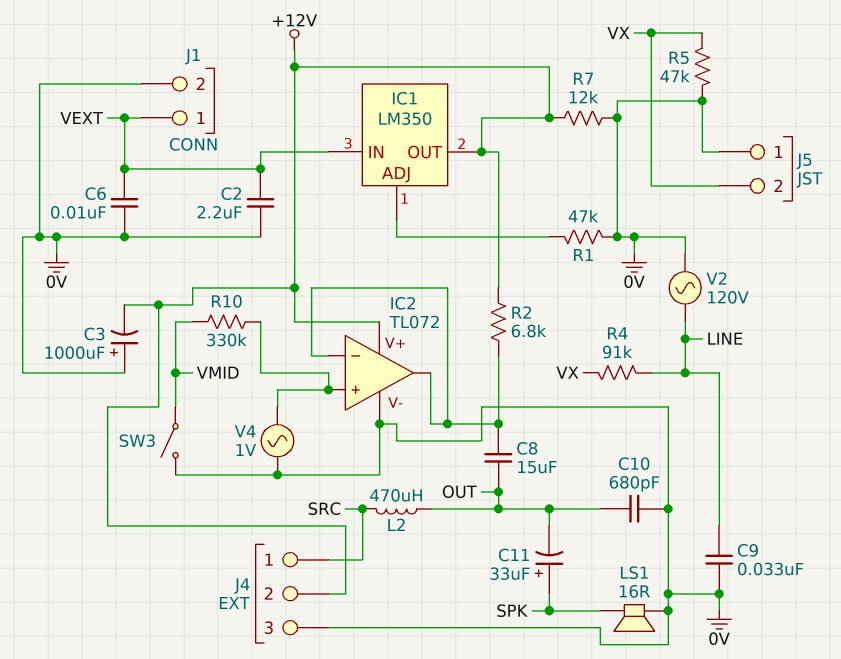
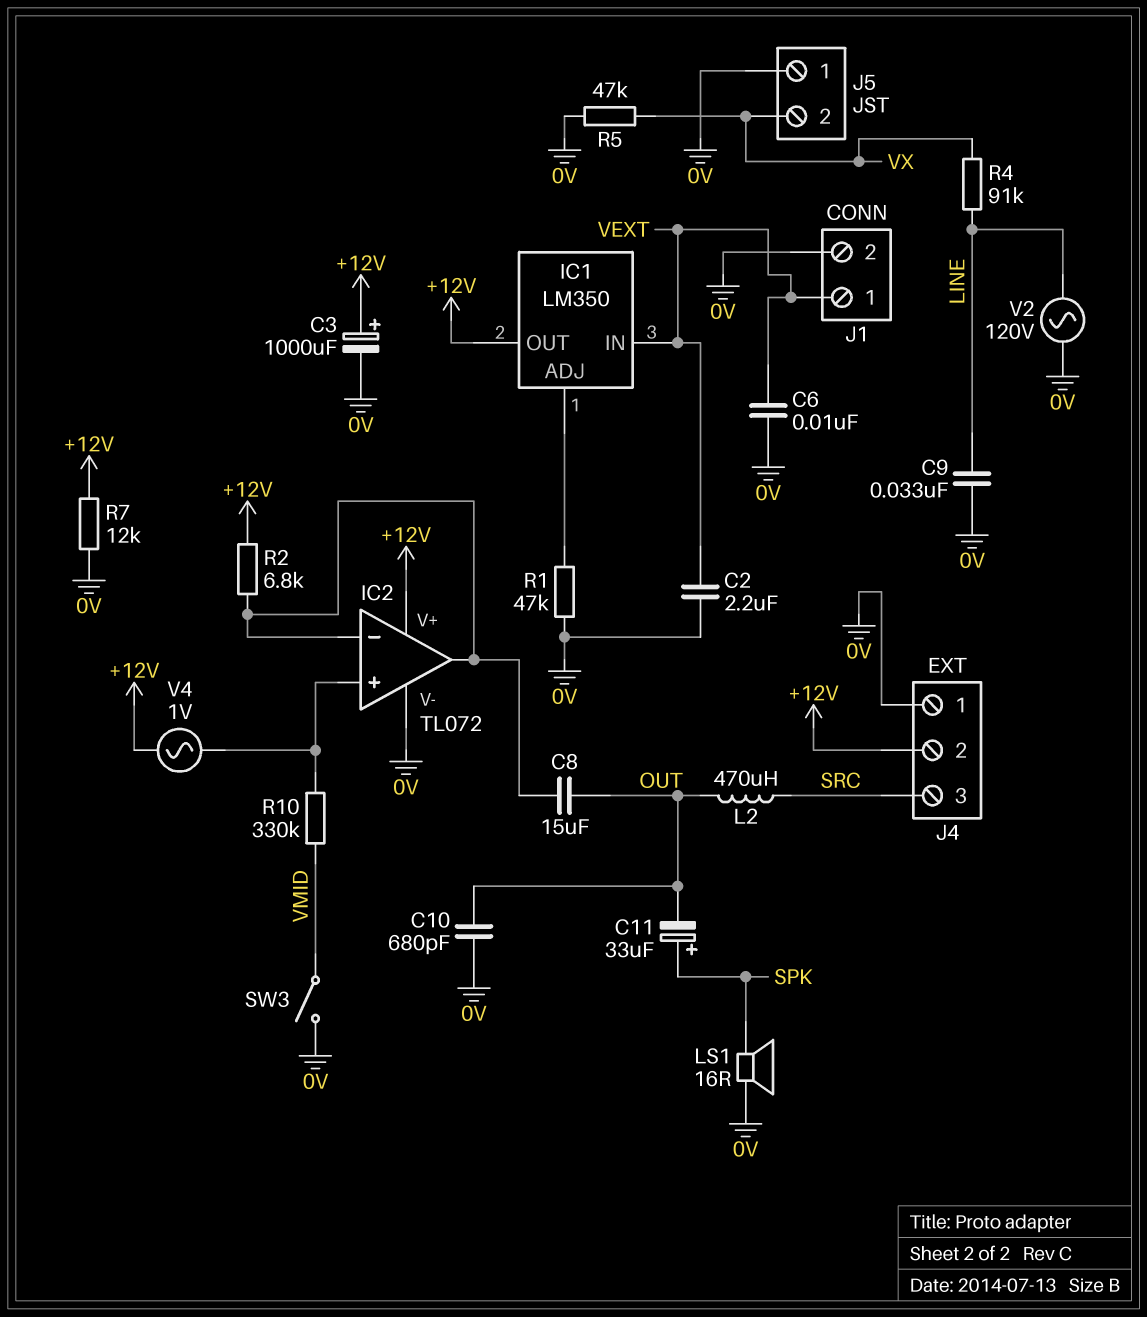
C3: 1000uF (plus 0V, minus +12V) -> 1000uF (plus +12V, minus 0V)
J4 pin 1: SRC -> 0V
J4 pin 3: 0V -> SRC
V4: AC 1V (0V, IC2/in+) -> AC 1V (+12V, IC2/in+)

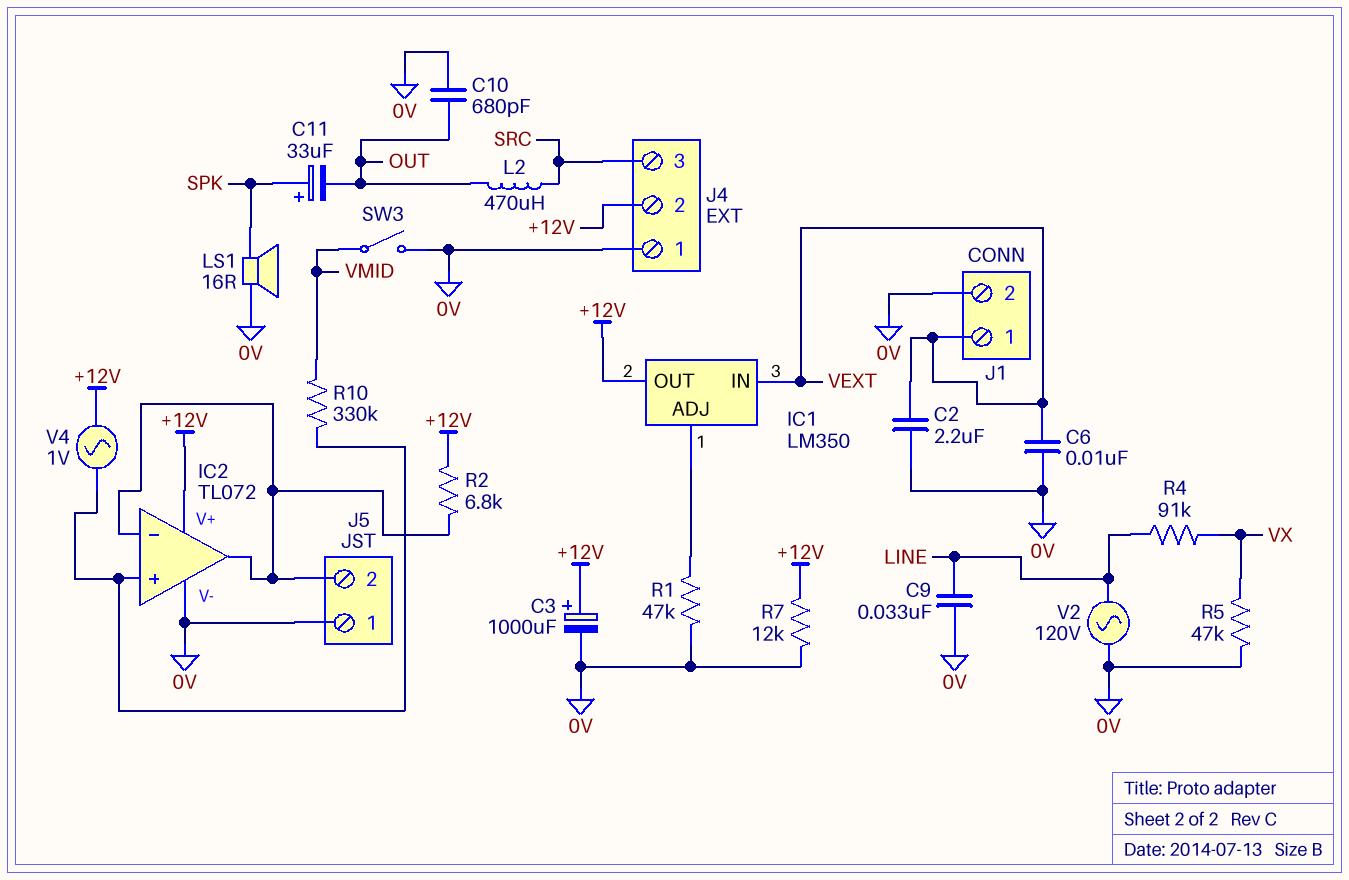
C8: 15uF (IC2/in-, OUT) -> none
J5 pin 2: VX -> IC2/in-

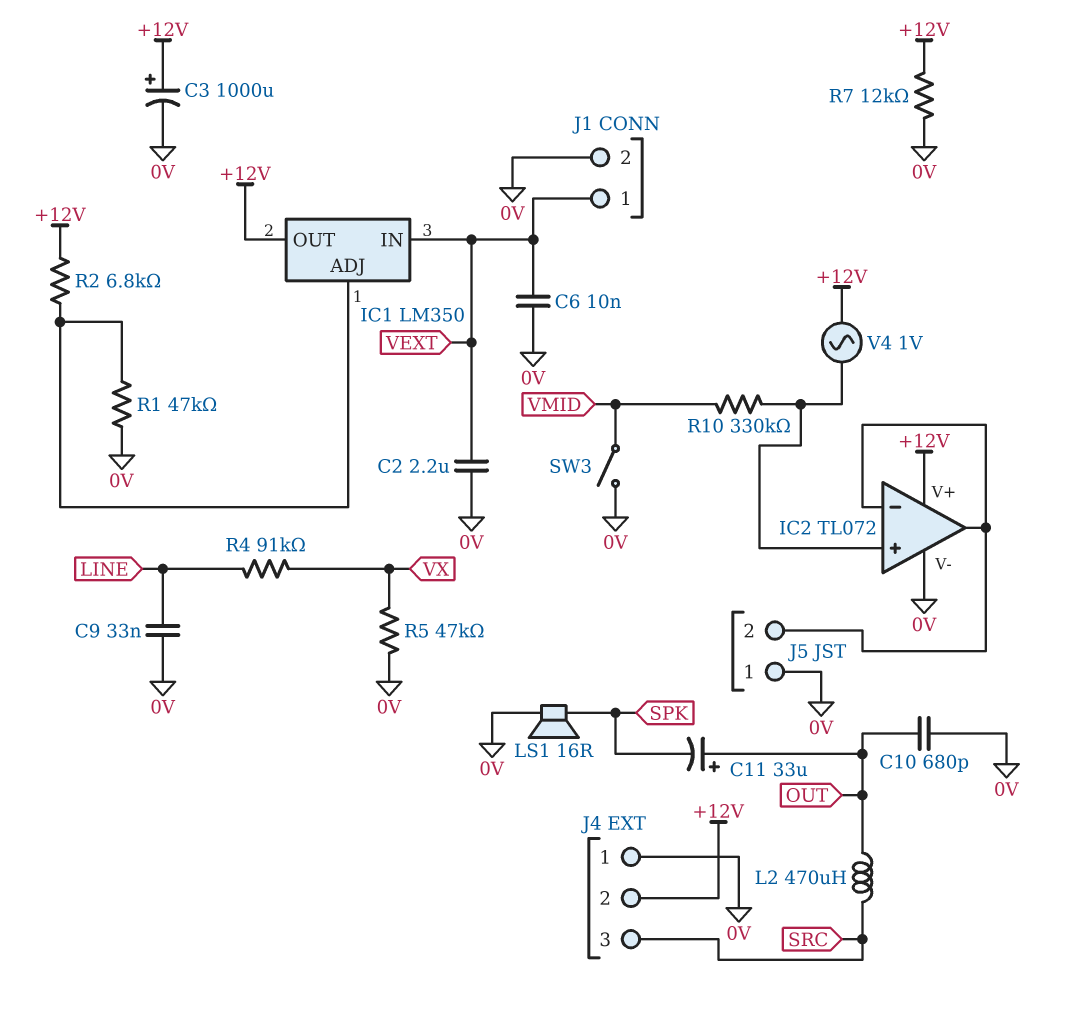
C11: 33uF (plus SPK, minus OUT) -> 33uF (plus OUT, minus SPK)
R2: 6.8k (+12V, IC2/in-) -> 6.8k (+12V, IC1/ADJ)
V2: AC 120V (0V, LINE) -> none

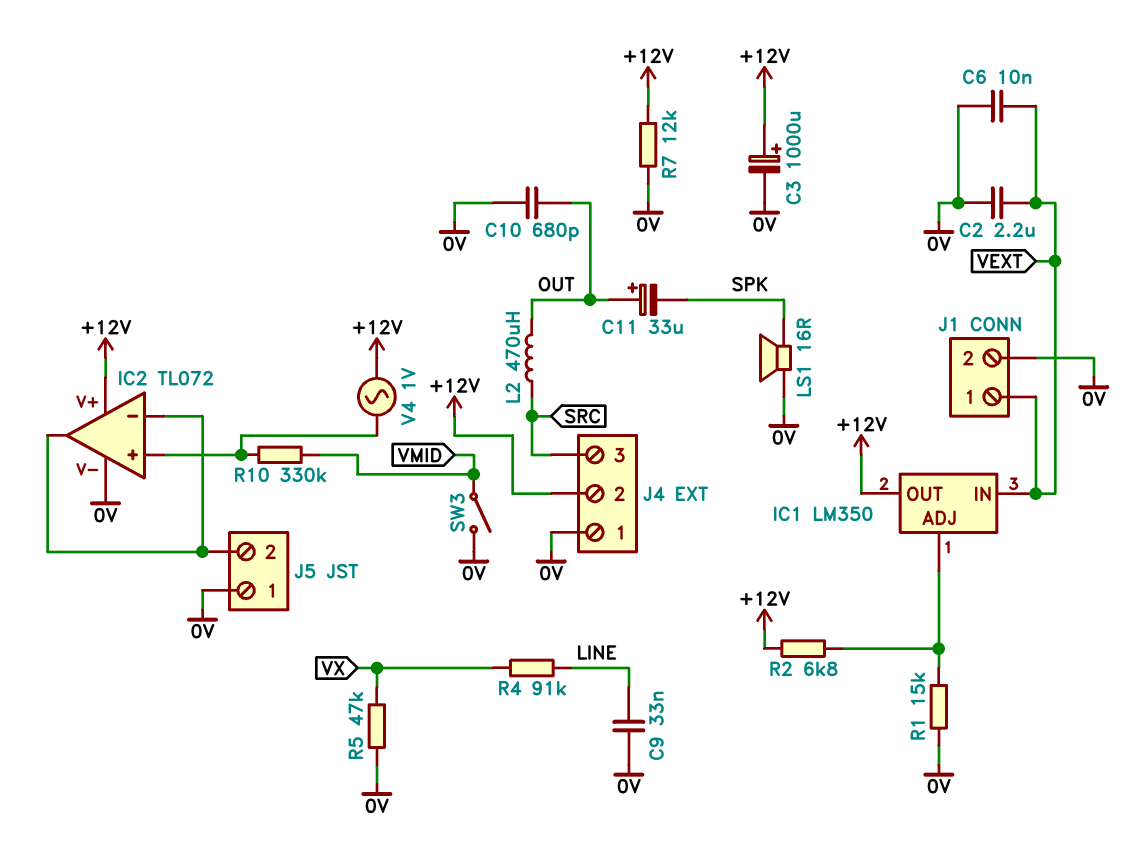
R1: 47k (0V, IC1/ADJ) -> 15k (0V, IC1/ADJ)

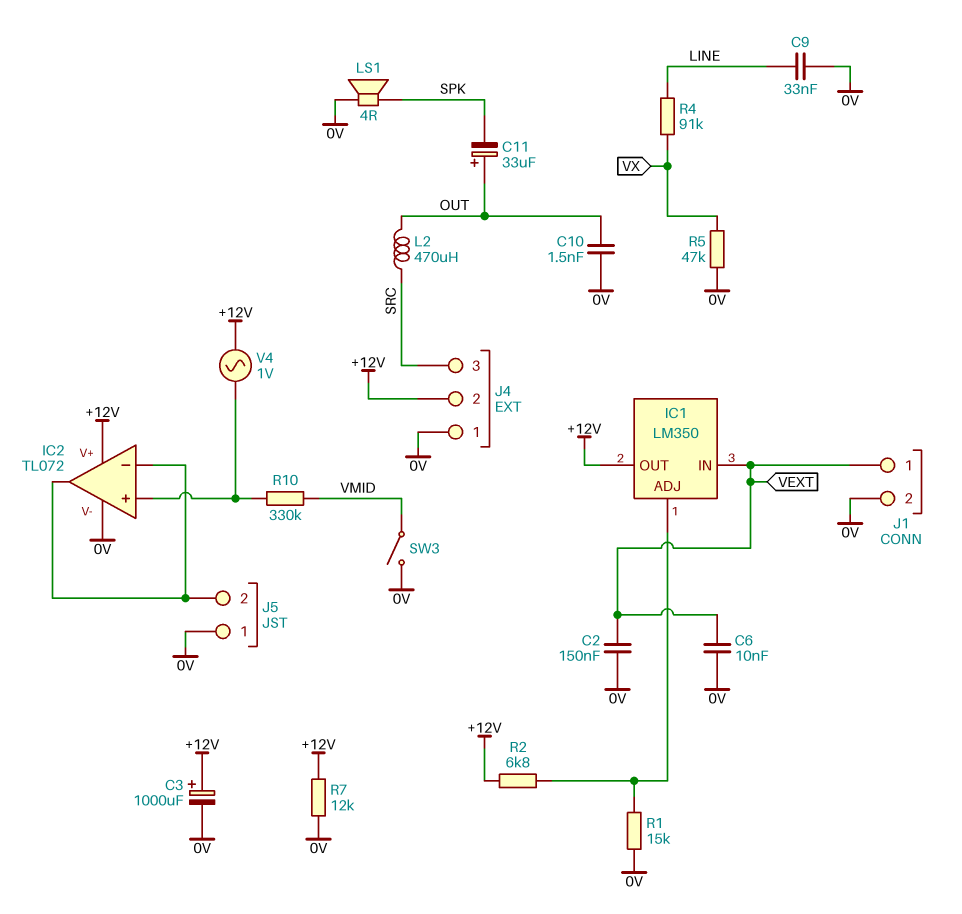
C2: 2.2uF (0V, VEXT) -> 150nF (0V, VEXT)
C10: 680pF (0V, OUT) -> 1.5nF (0V, OUT)
LS1: speaker 16R (0V, SPK) -> speaker 4R (0V, SPK)

